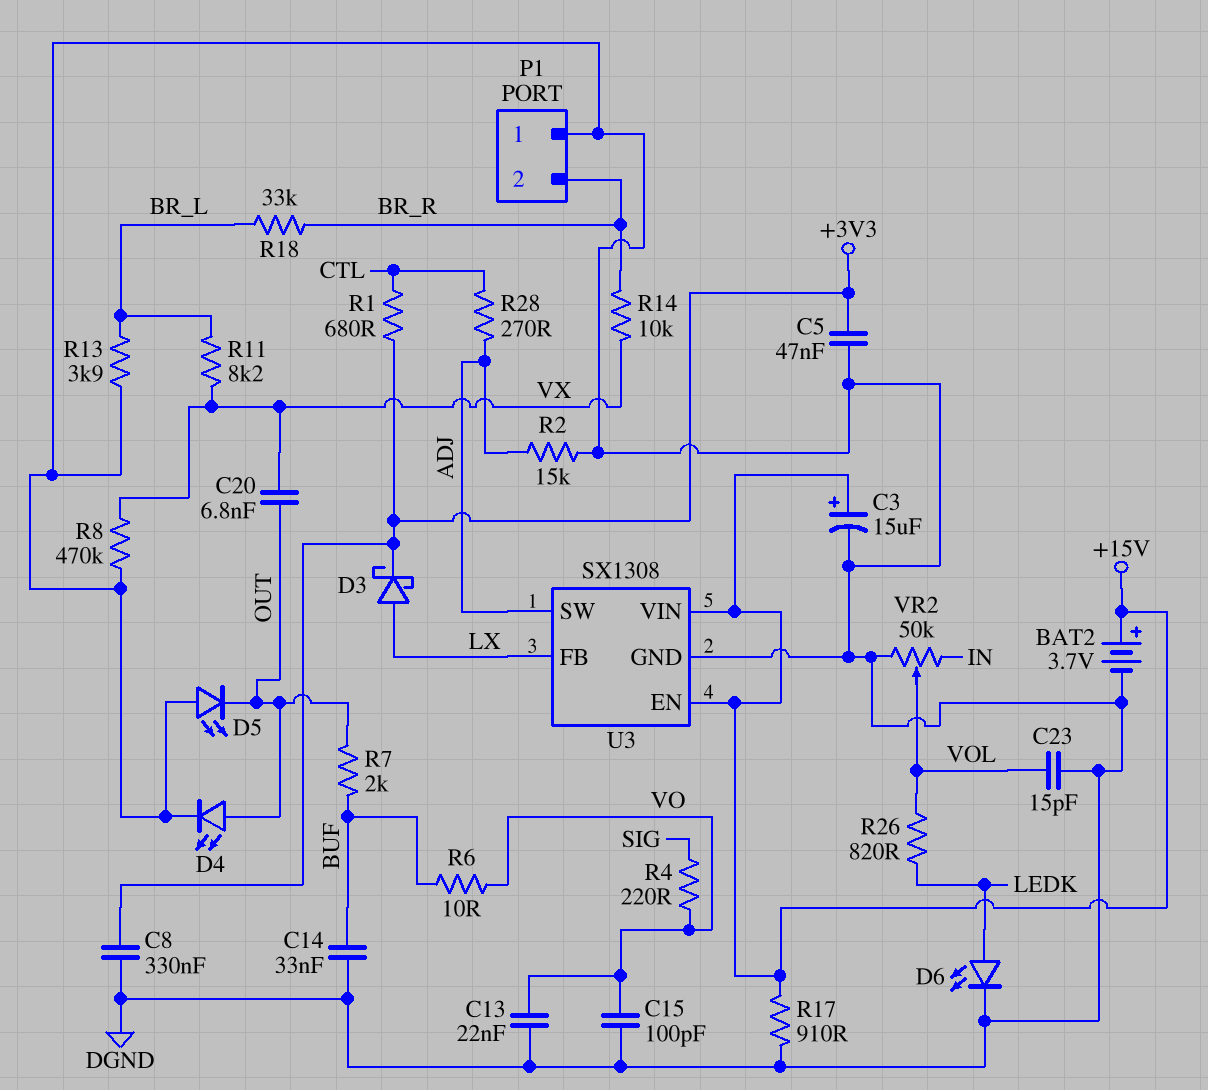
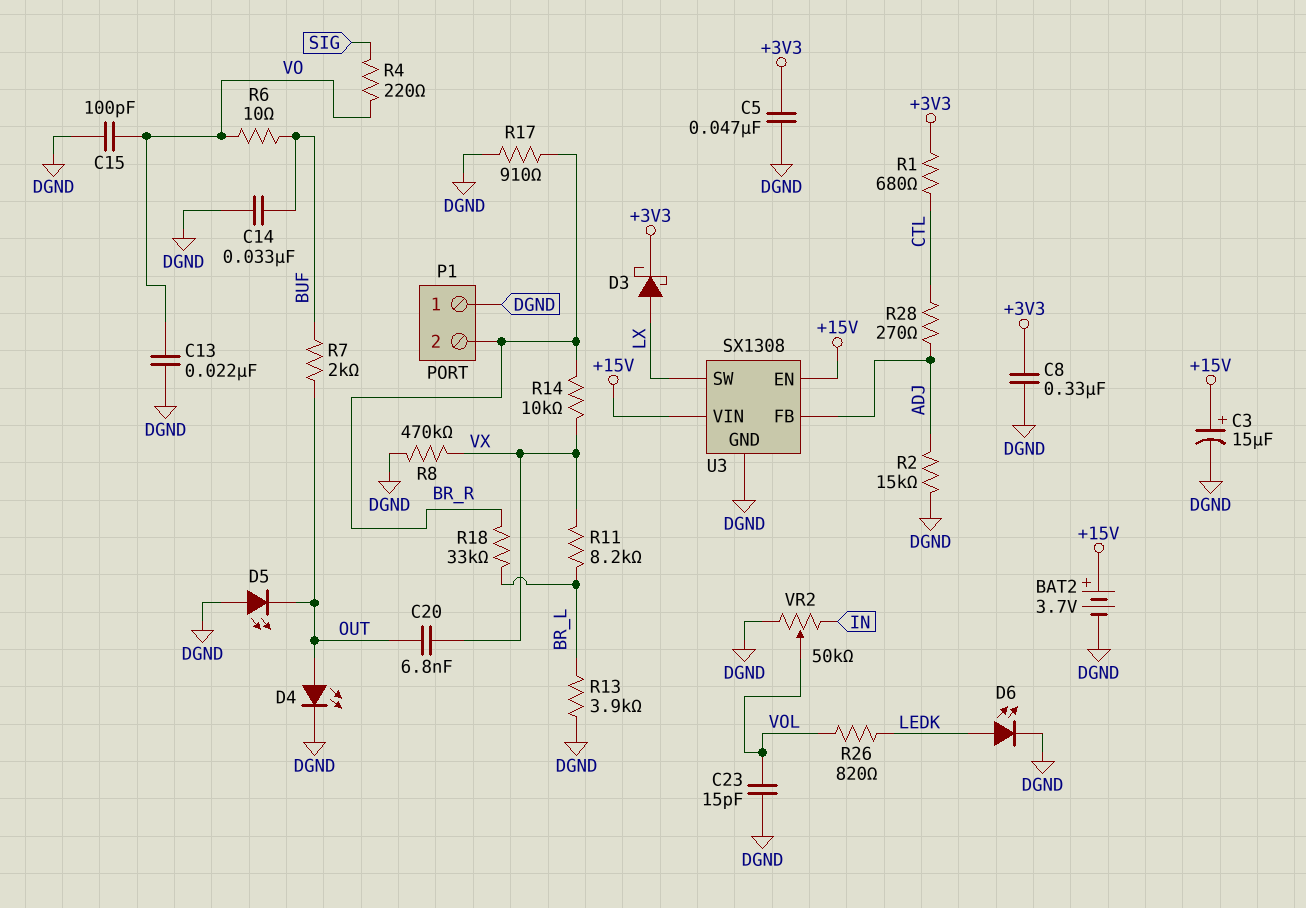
R17: 910 (+15V, DGND) -> 910 (BR_R, DGND)
U3 pin FB: LX -> ADJ
U3 pin SW: ADJ -> LX

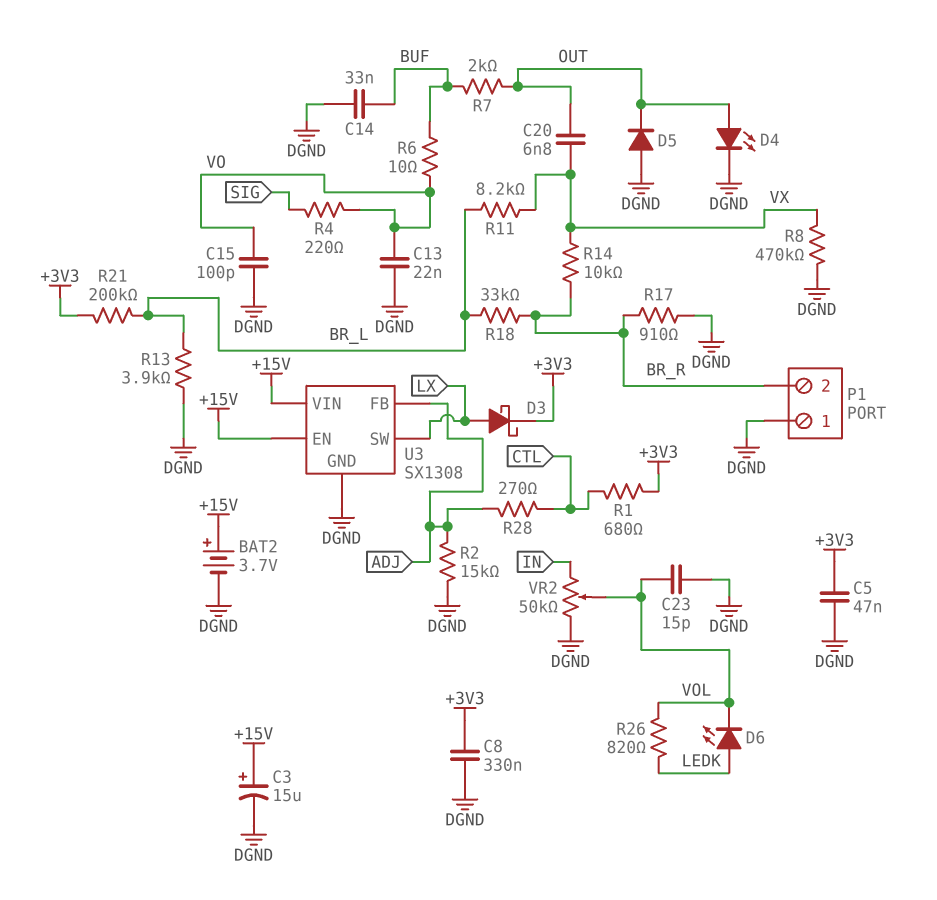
D5: LED (A DGND, K OUT) -> diode (A DGND, K OUT)
D6: LED (A LEDK, K DGND) -> LED (A LEDK, K VOL)
R21: none -> 200k (+3V3, BR_L)

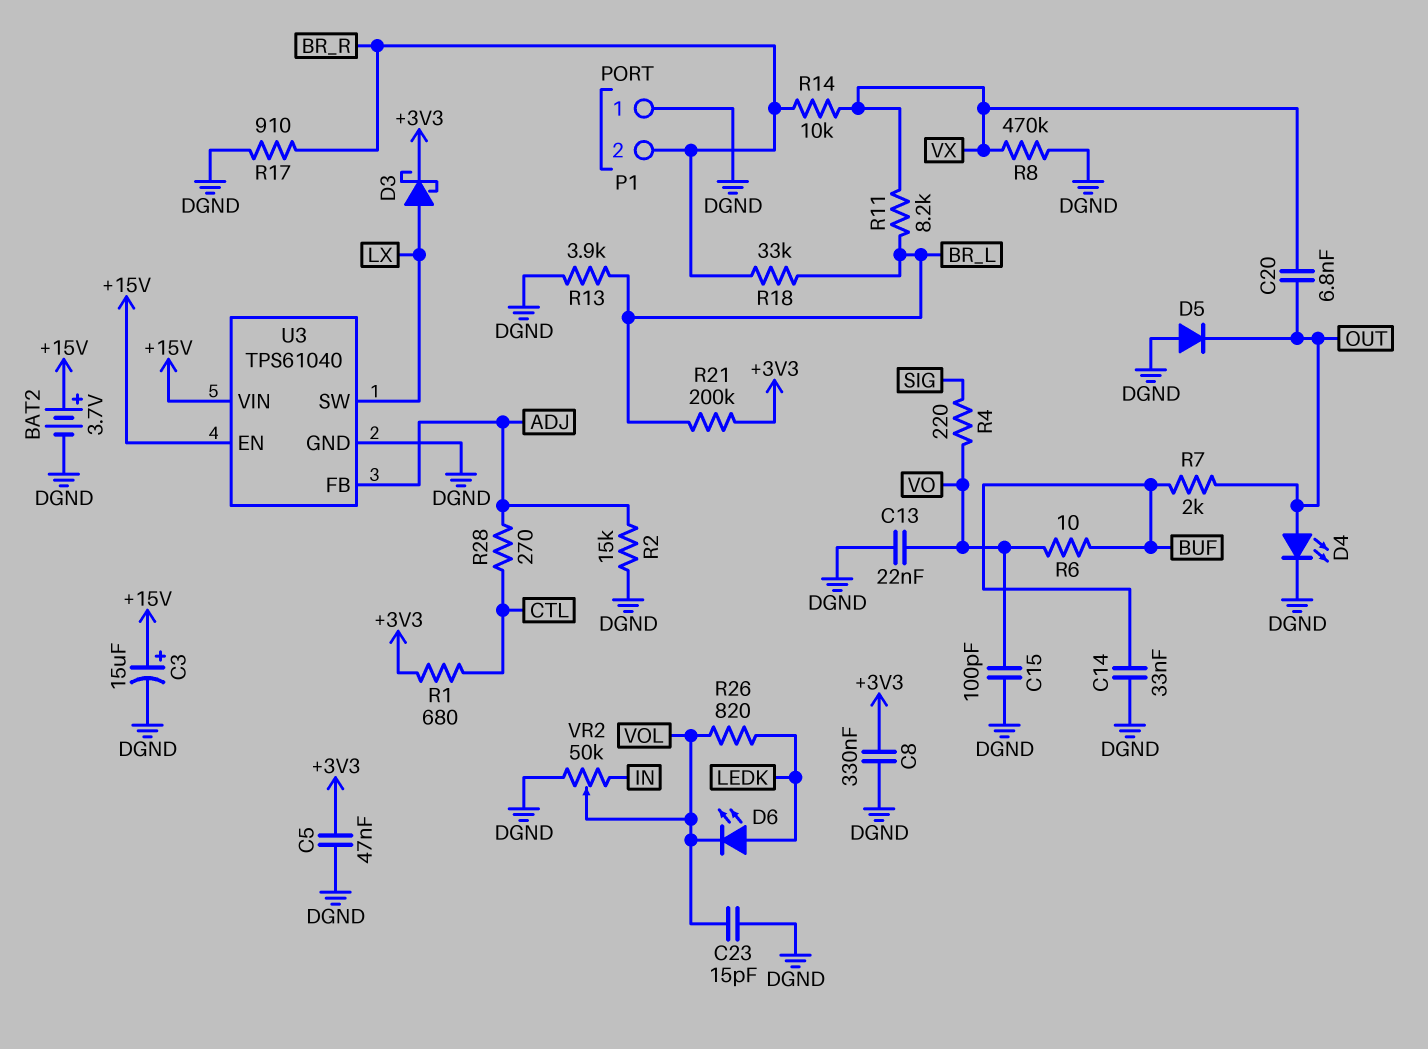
U3: SX1308 -> TPS61040

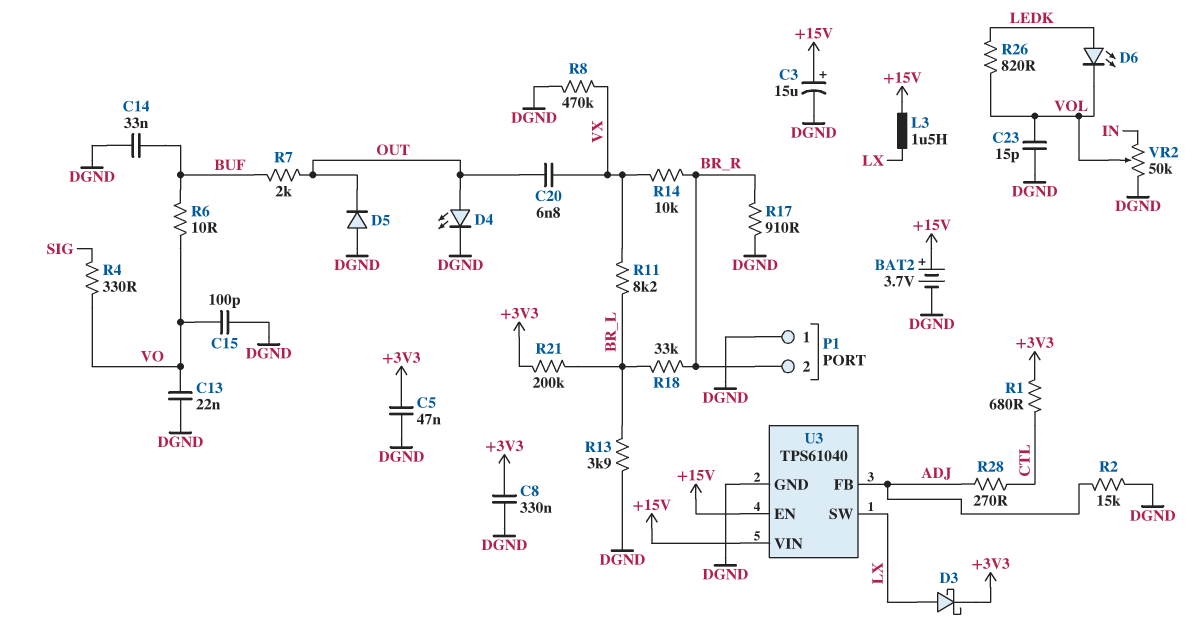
L3: none -> 1.5uH (+15V, LX)
R4: 220 (SIG, VO) -> 330 (SIG, VO)

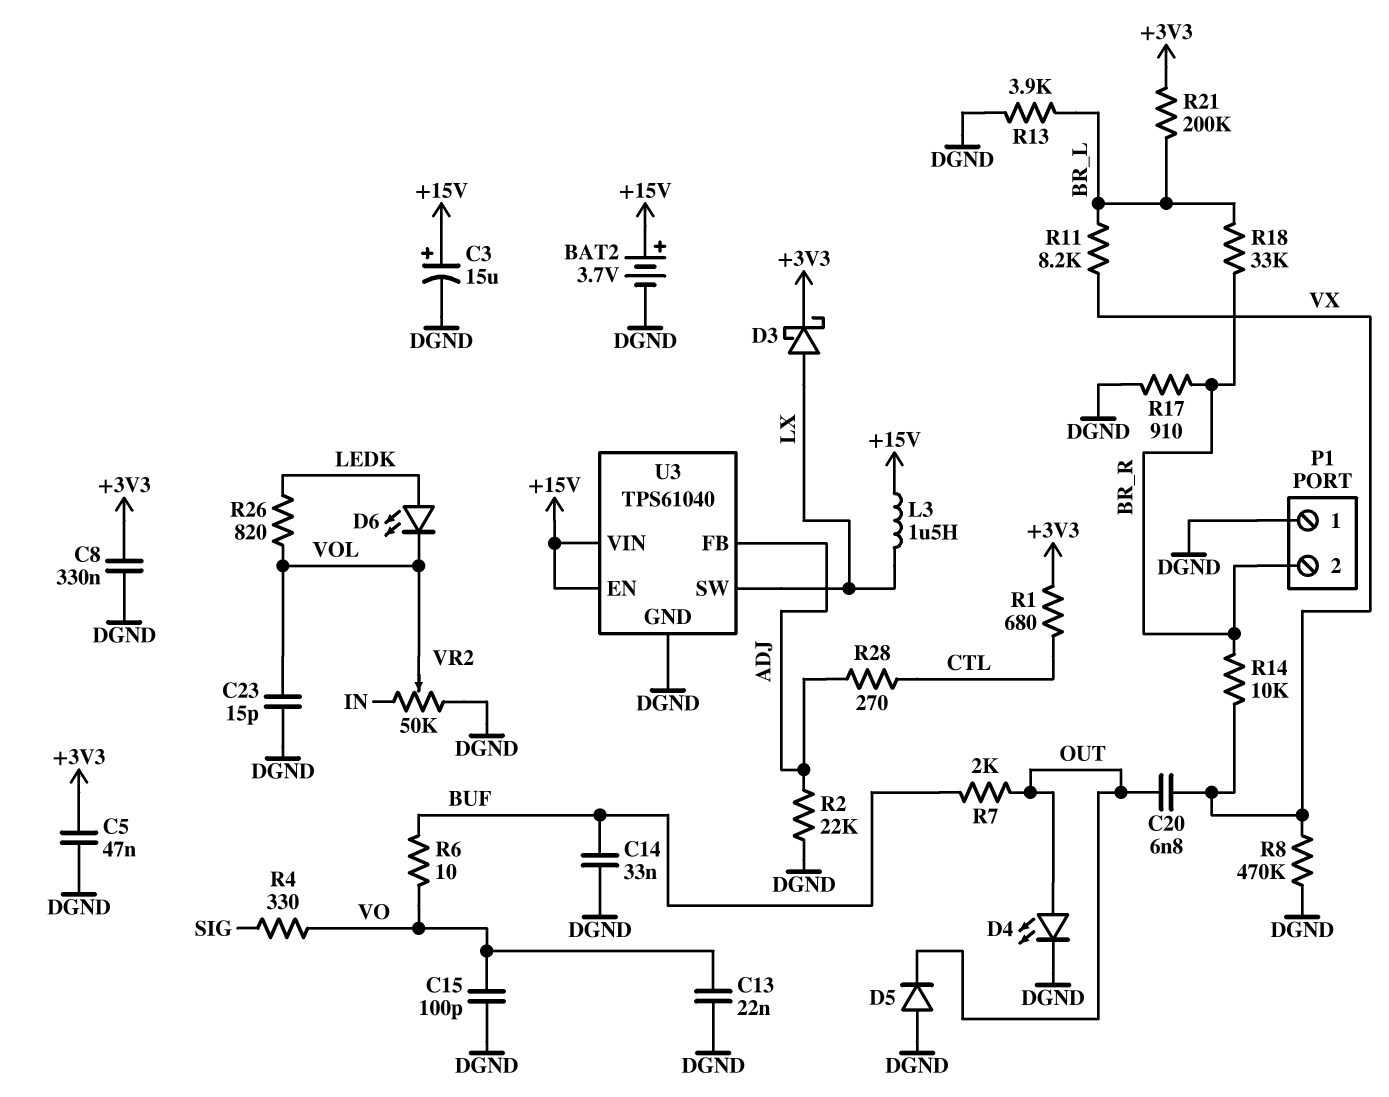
R2: 15k (ADJ, DGND) -> 22k (ADJ, DGND)

